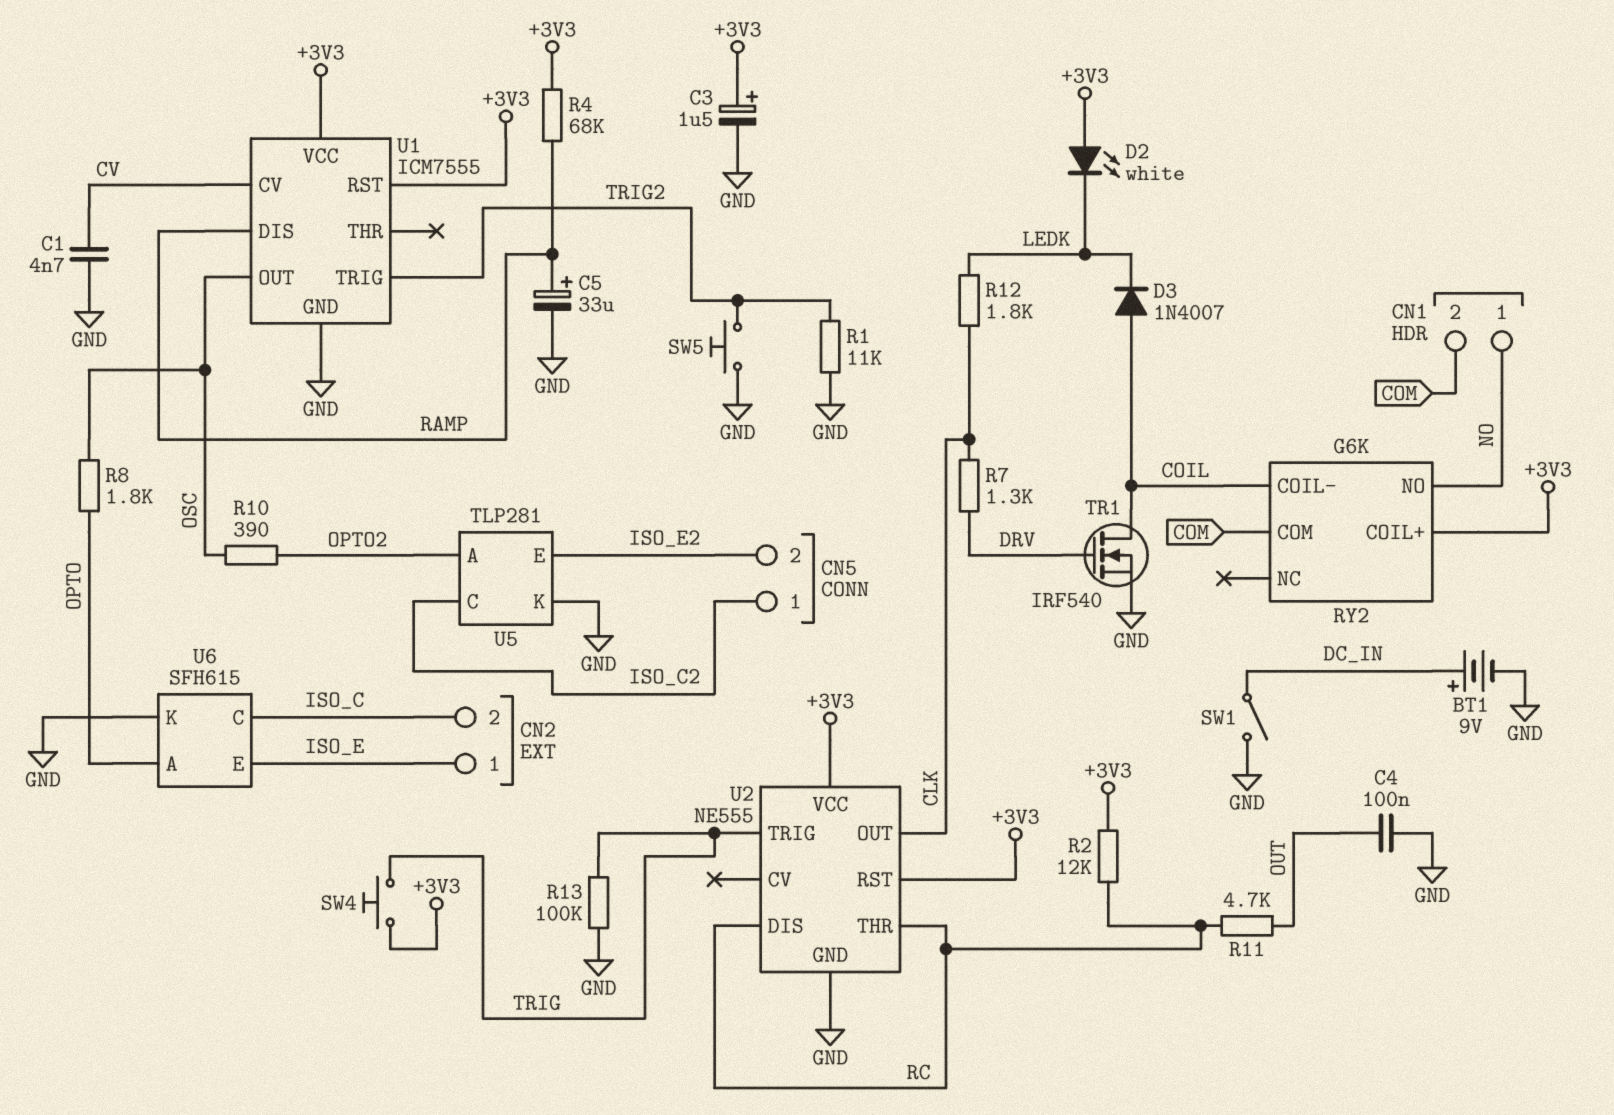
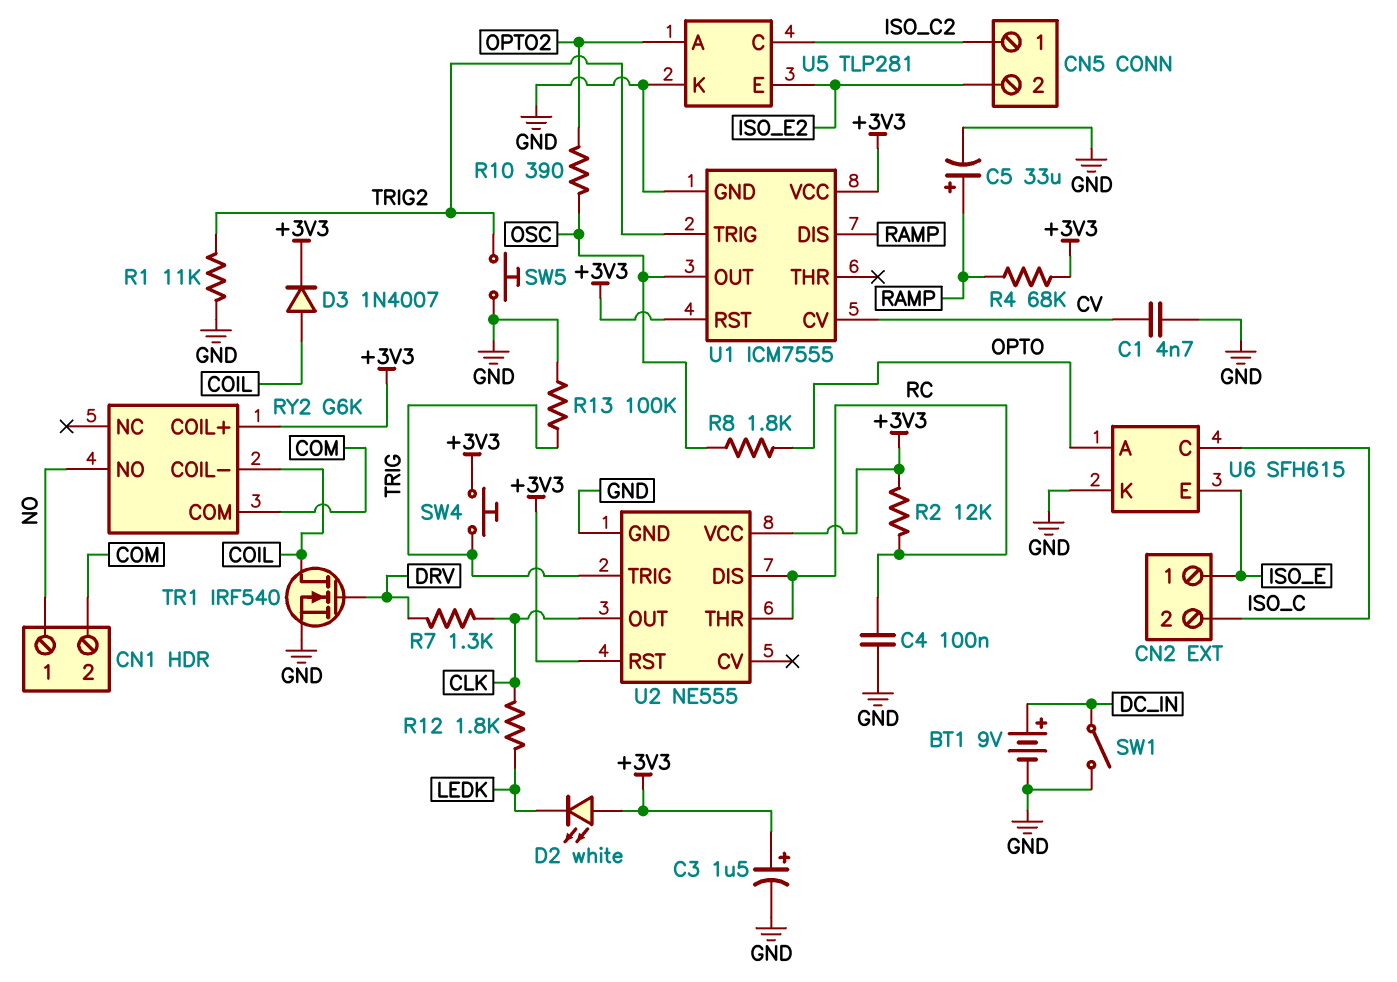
C4: 100nF (GND, OUT) -> 100nF (GND, RC)
D3: diode 1N4007 (A COIL, K LEDK) -> diode 1N4007 (A COIL, K +3V3)
R11: 4.7k (OUT, RC) -> none

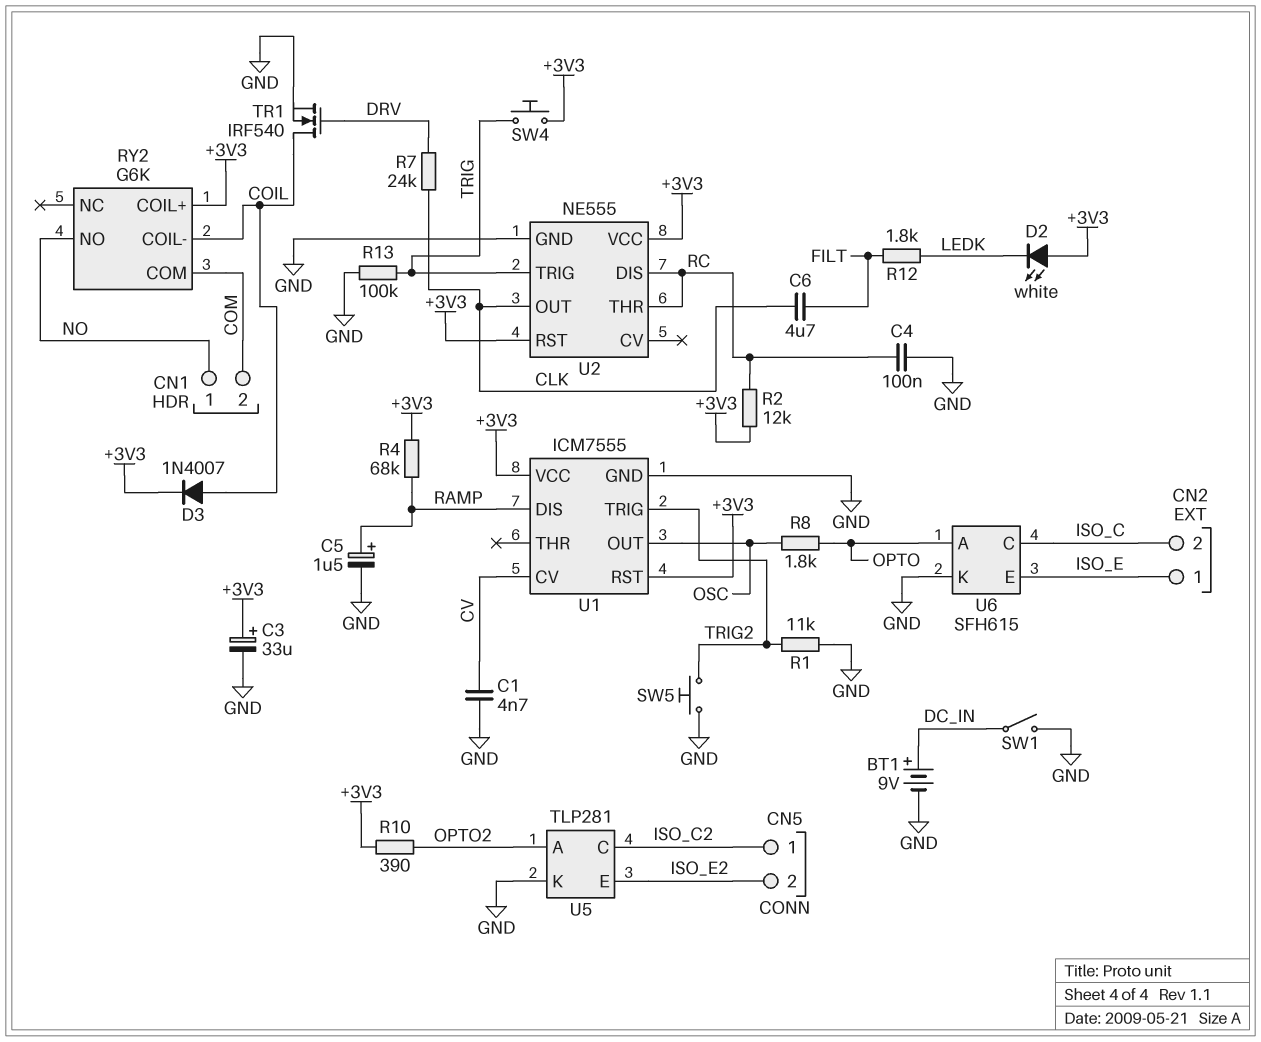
C3: 1.5uF (plus +3V3, minus GND) -> 33uF (plus +3V3, minus GND)
C5: 33uF (plus RAMP, minus GND) -> 1.5uF (plus RAMP, minus GND)
C6: none -> 4.7uF (CLK, FILT)
R7: 1.3k (CLK, DRV) -> 24k (CLK, DRV)
R10: 390 (OPTO2, OSC) -> 390 (+3V3, OPTO2)
R12: 1.8k (CLK, LEDK) -> 1.8k (FILT, LEDK)

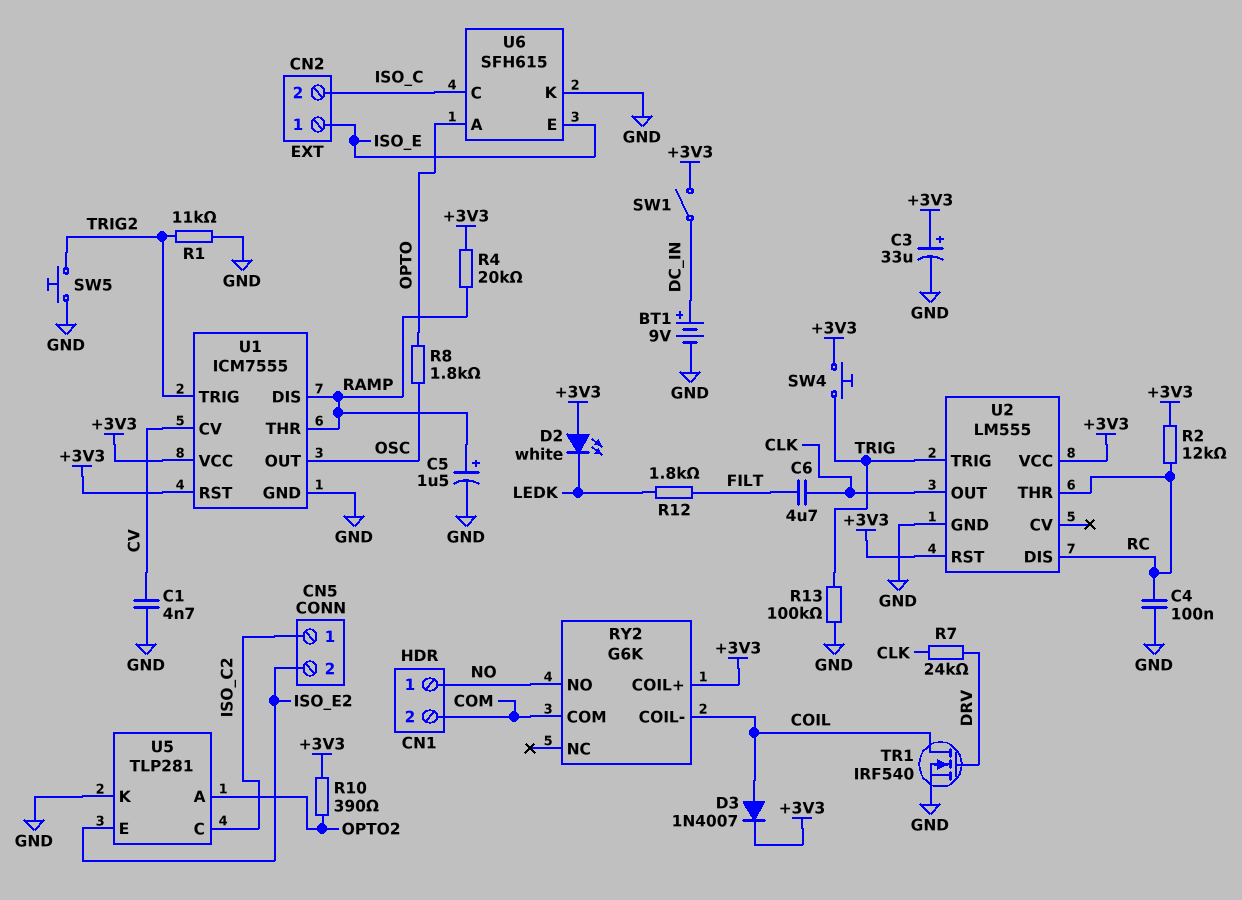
R4: 68k (+3V3, RAMP) -> 20k (+3V3, RAMP)
SW1: switch (DC_IN, GND) -> switch (+3V3, DC_IN)
U1 pin THR: none -> RAMP
U2: NE555 -> LM555

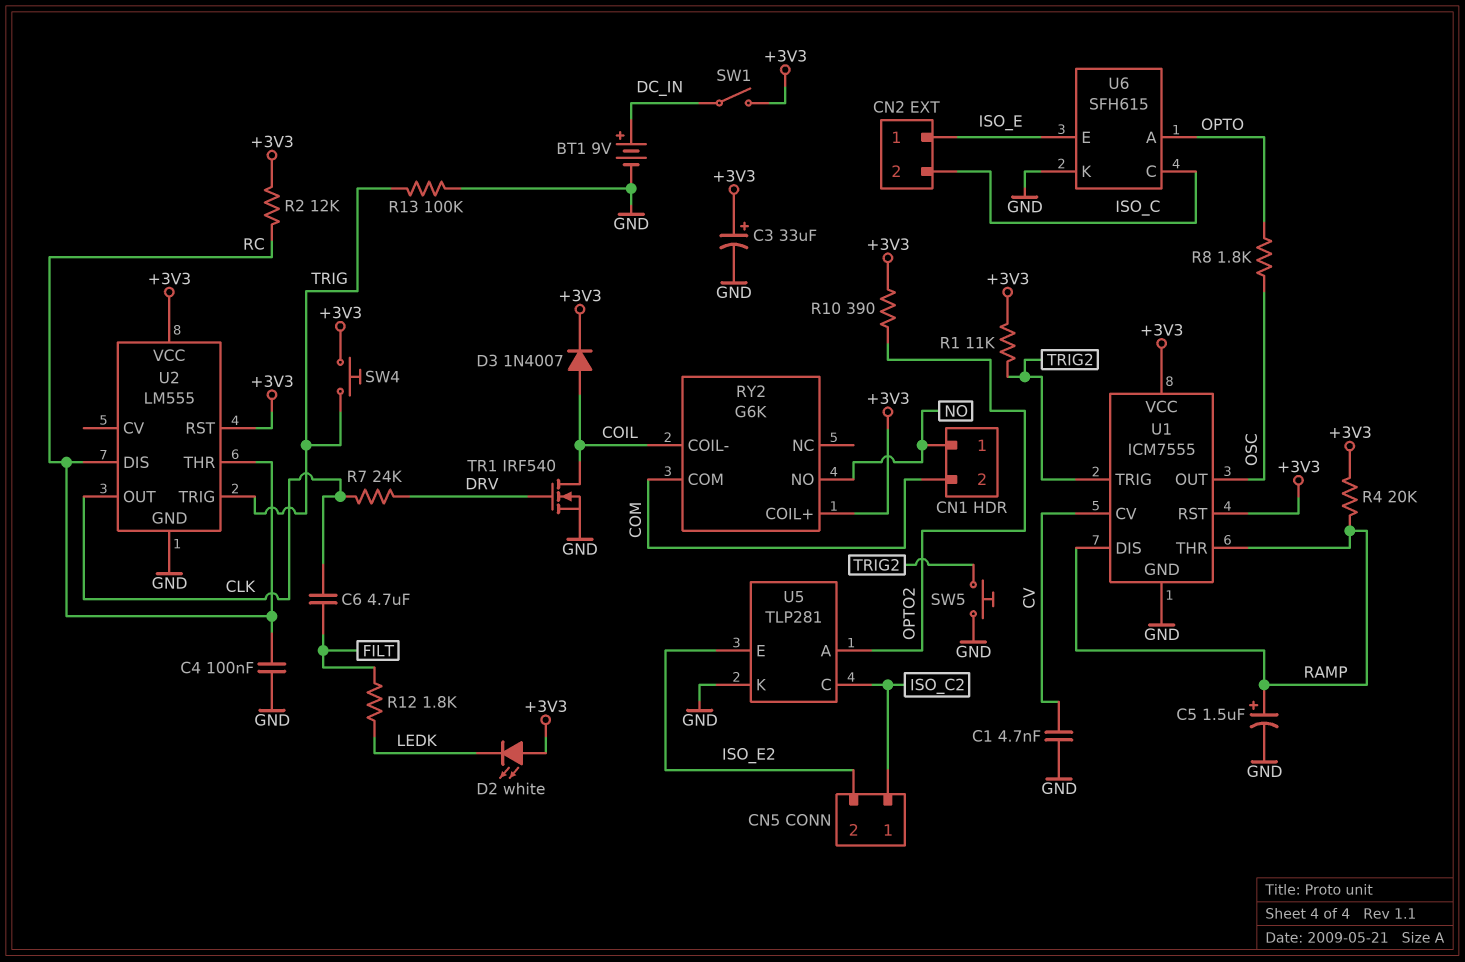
R1: 11k (GND, TRIG2) -> 11k (+3V3, TRIG2)

